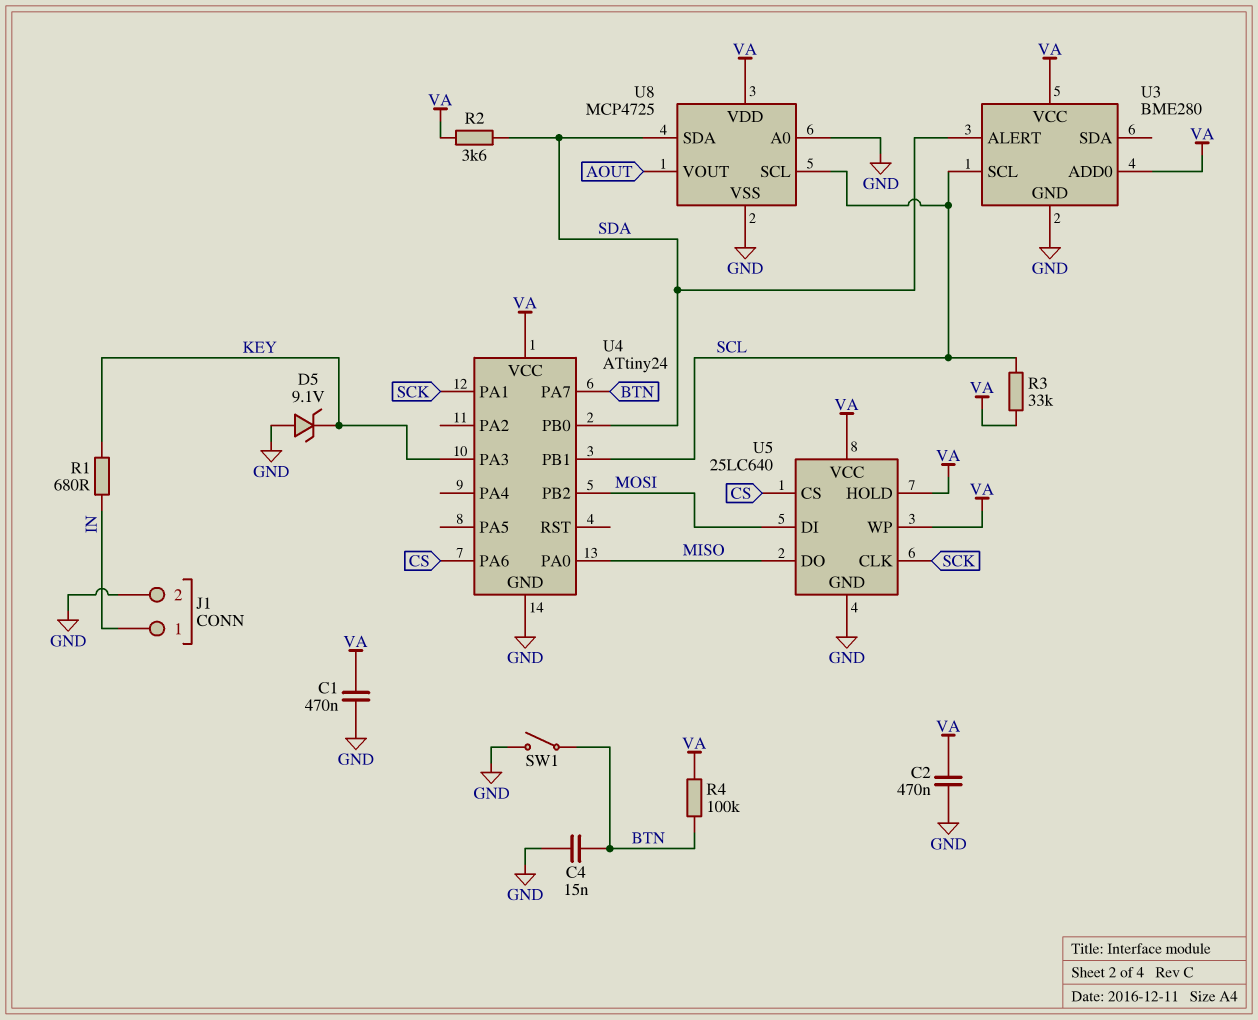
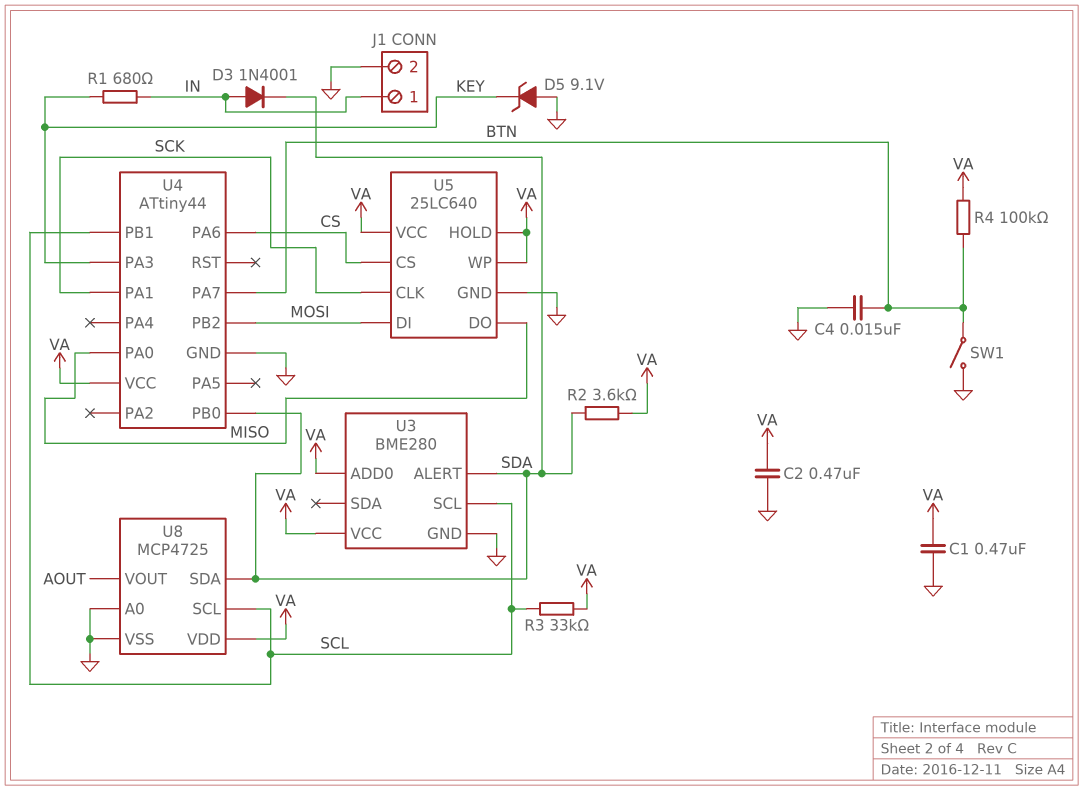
D3: none -> diode 1N4001 (A IN, K SDA)
U4: ATtiny24 -> ATtiny44

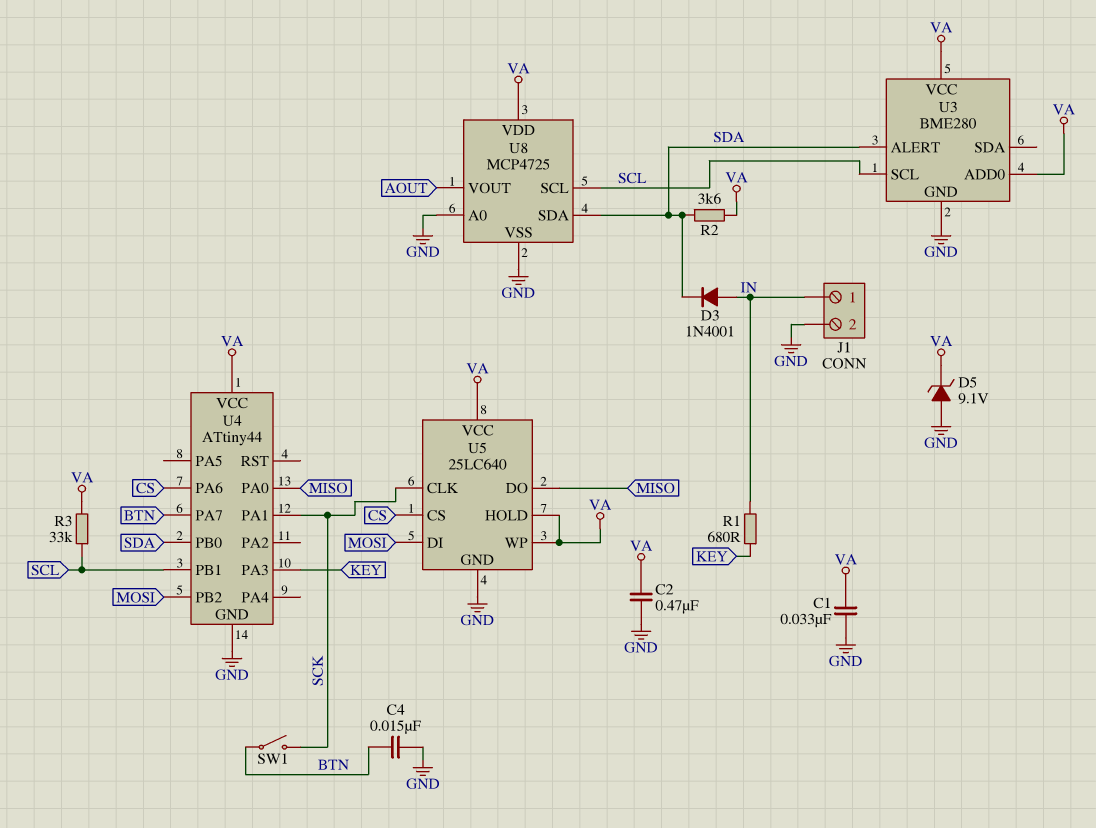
C1: 470nF (GND, VA) -> 33nF (GND, VA)
D5: zener 9.1V (A GND, K KEY) -> zener 9.1V (A GND, K VA)
R4: 100k (BTN, VA) -> none
SW1: switch (BTN, GND) -> switch (BTN, SCK)

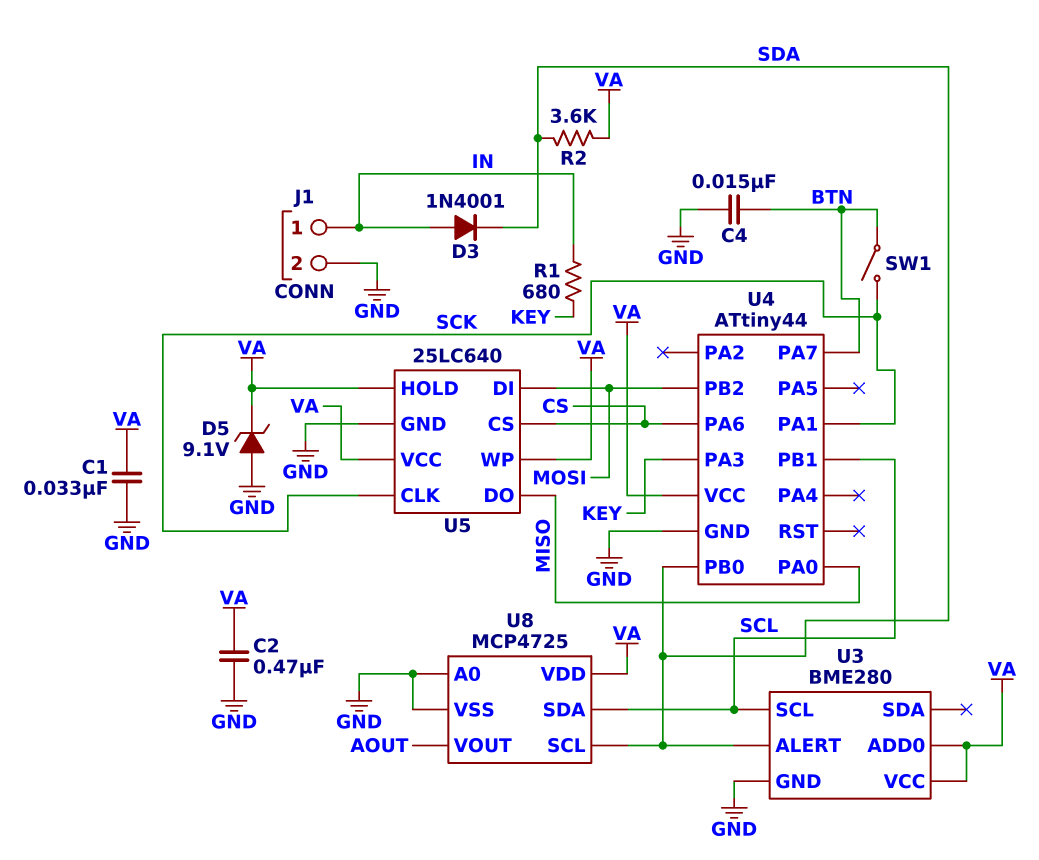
R3: 33k (SCL, VA) -> none
U8 pin SCL: SCL -> SDA
U8 pin SDA: SDA -> SCL

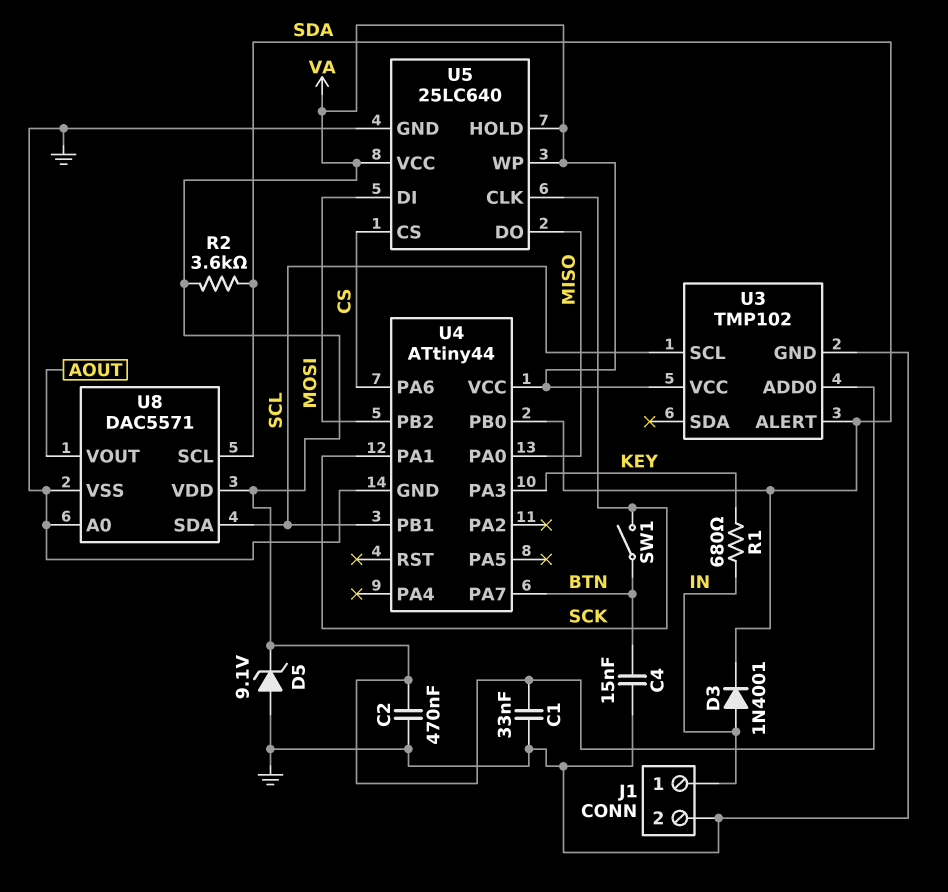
U3: BME280 -> TMP102
U8: MCP4725 -> DAC5571

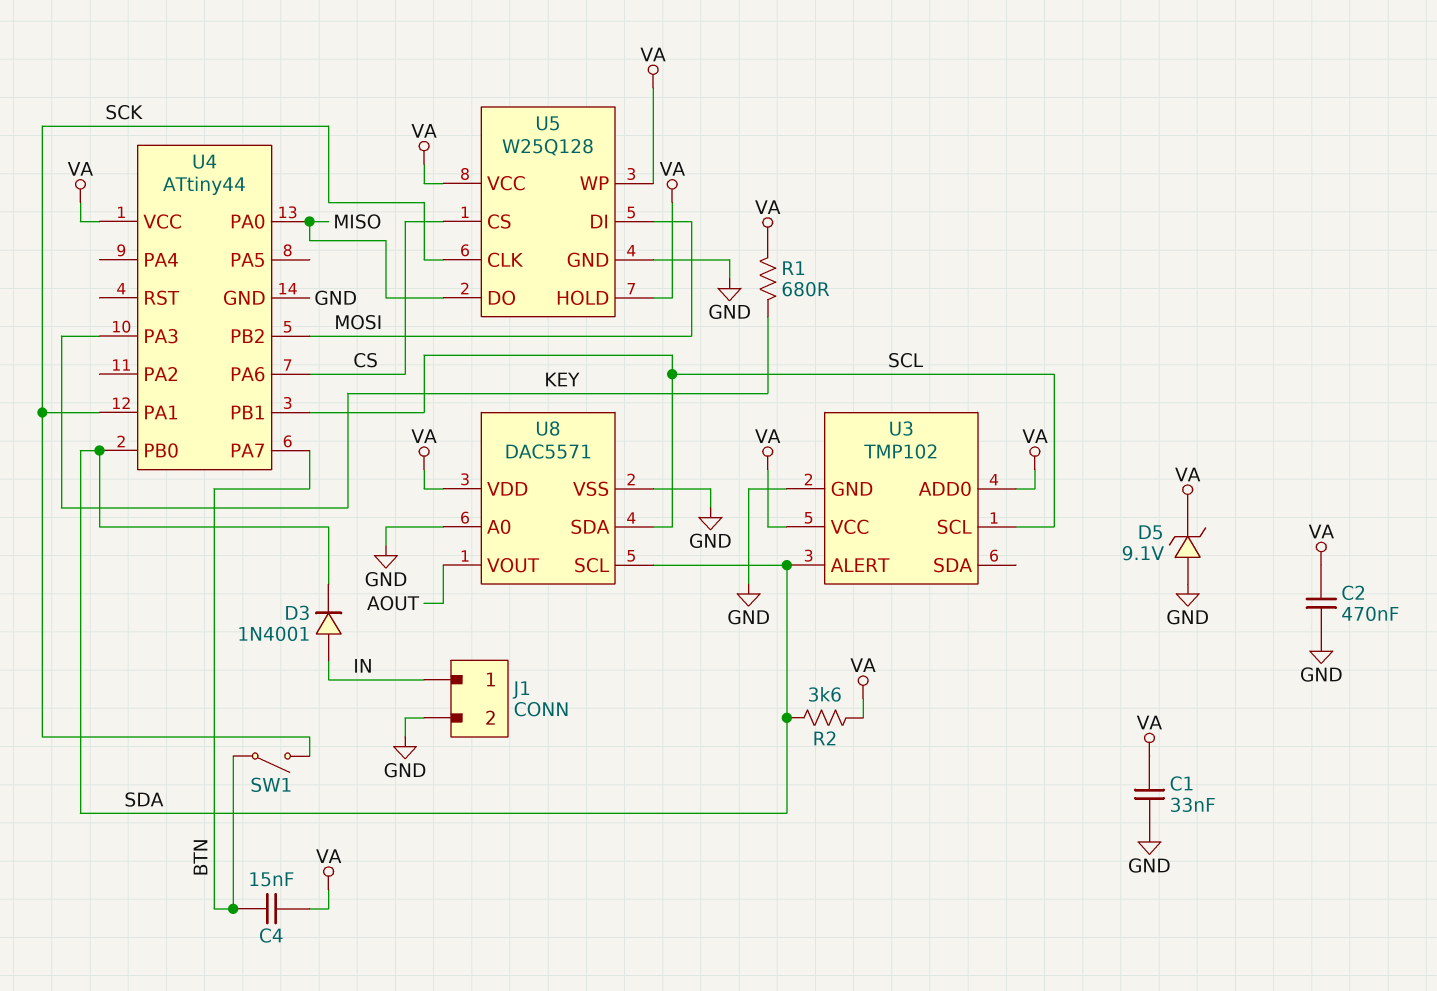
C4: 15nF (BTN, GND) -> 15nF (BTN, VA)
R1: 680 (IN, KEY) -> 680 (KEY, VA)
U5: 25LC640 -> W25Q128

